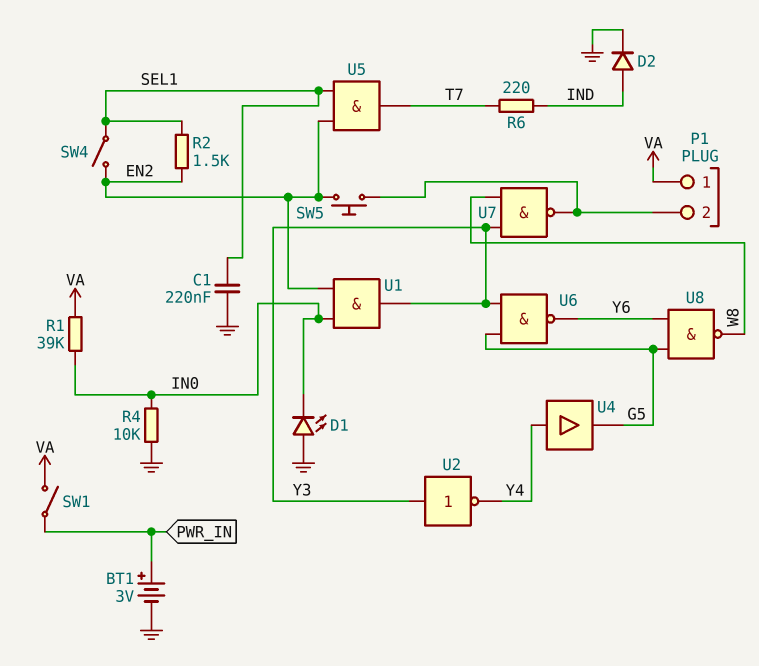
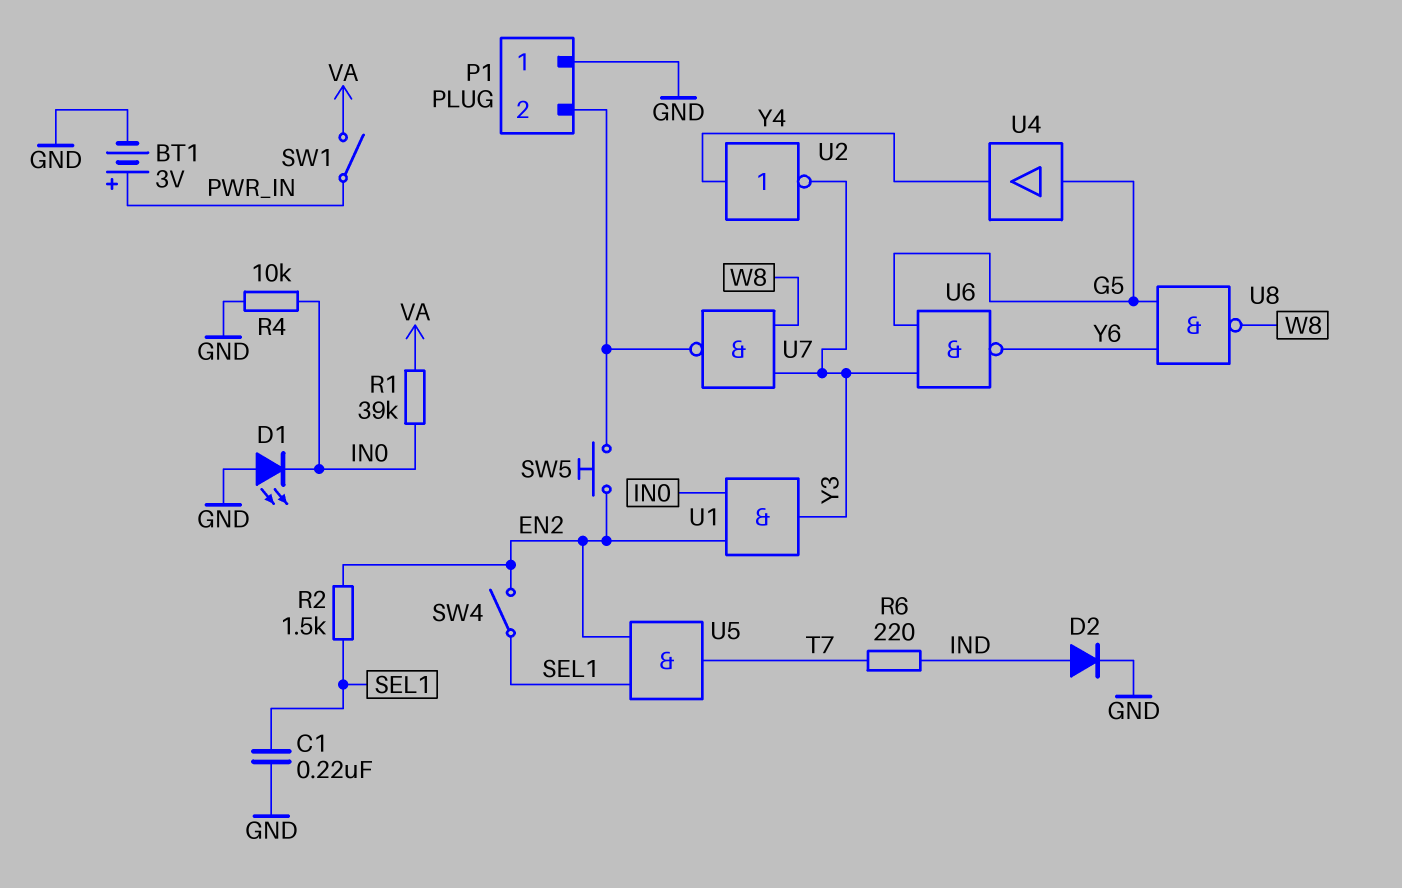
P1 pin 1: VA -> GND
U2: NOT (in Y3, out Y4) -> NOT (in Y4, out Y3)
U4: buffer (in Y4, out G5) -> buffer (in G5, out Y4)

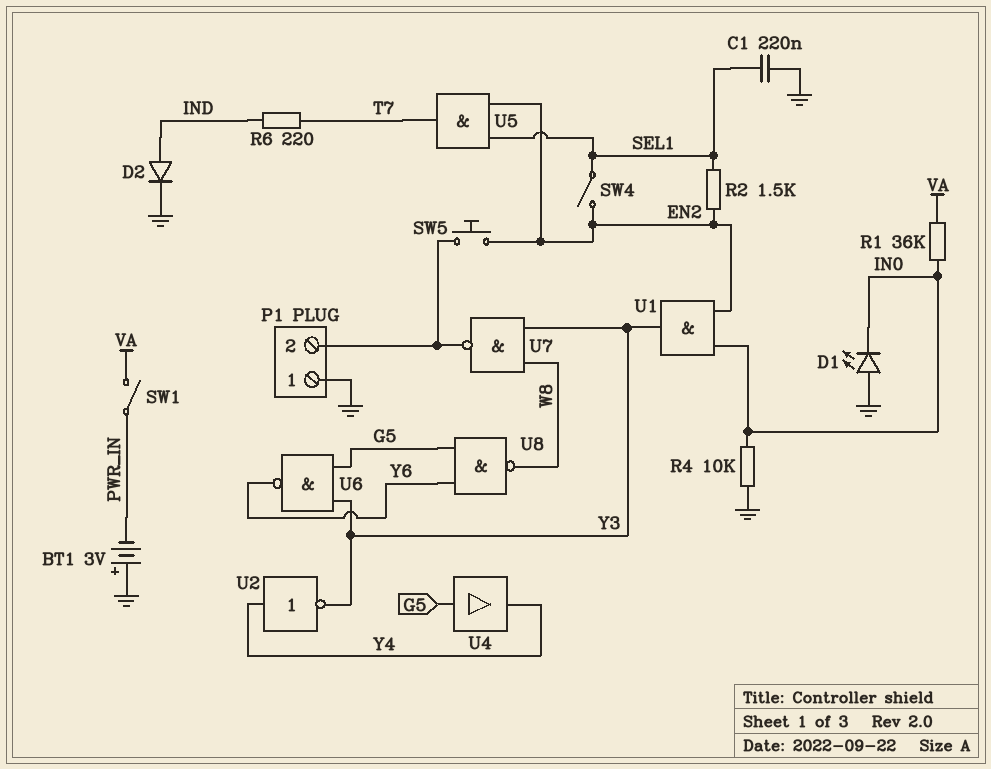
BT1: 3V (plus PWR_IN, minus GND) -> 3V (plus GND, minus PWR_IN)
R1: 39k (IN0, VA) -> 36k (IN0, VA)

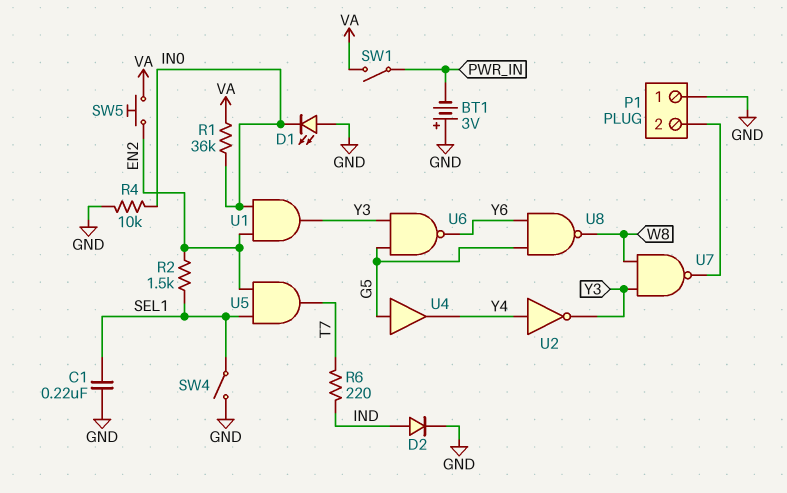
SW4: switch (EN2, SEL1) -> switch (GND, SEL1)
SW5: button (EN2, P1/2) -> button (EN2, VA)

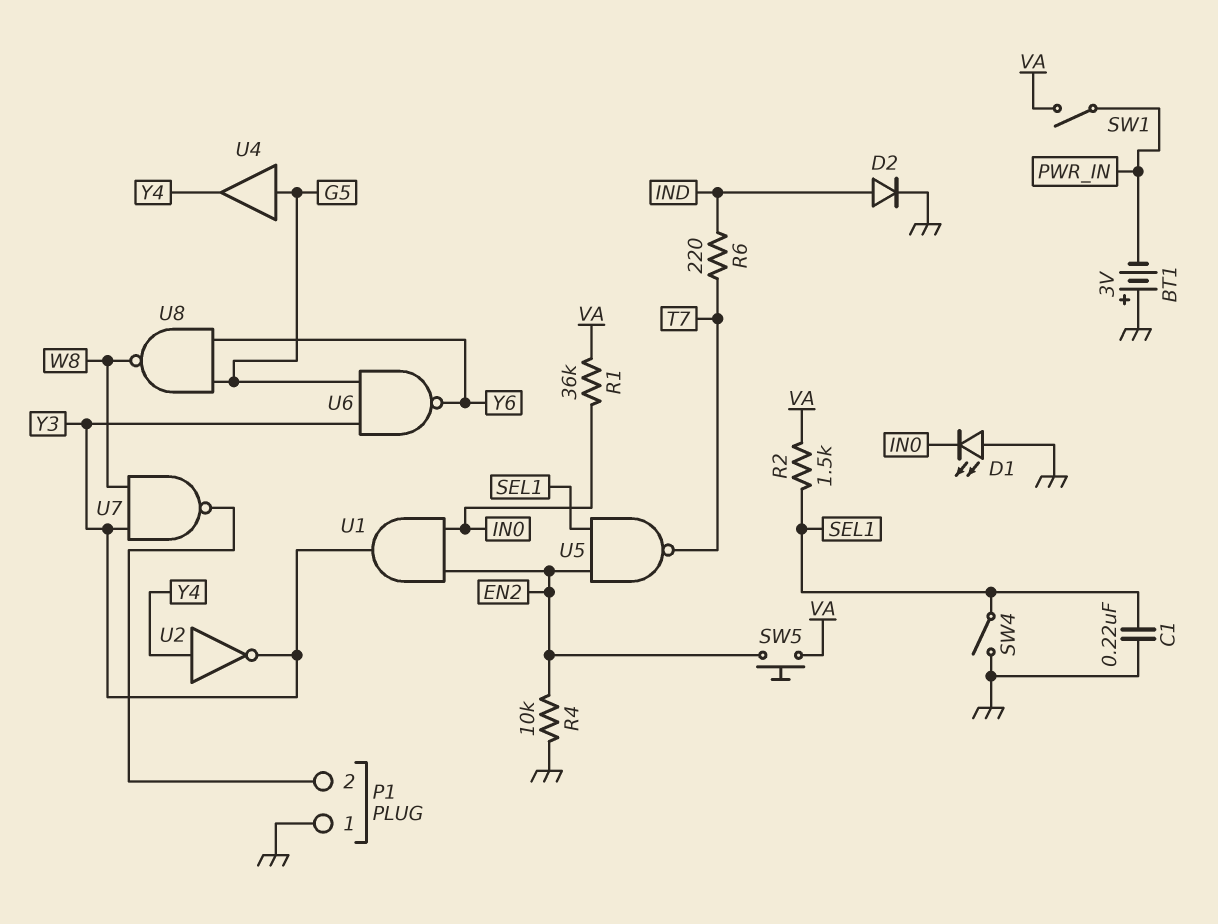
R2: 1.5k (EN2, SEL1) -> 1.5k (SEL1, VA)
R4: 10k (GND, IN0) -> 10k (EN2, GND)
U5: AND (in EN2, in SEL1, out T7) -> NAND (in EN2, in SEL1, out T7)

